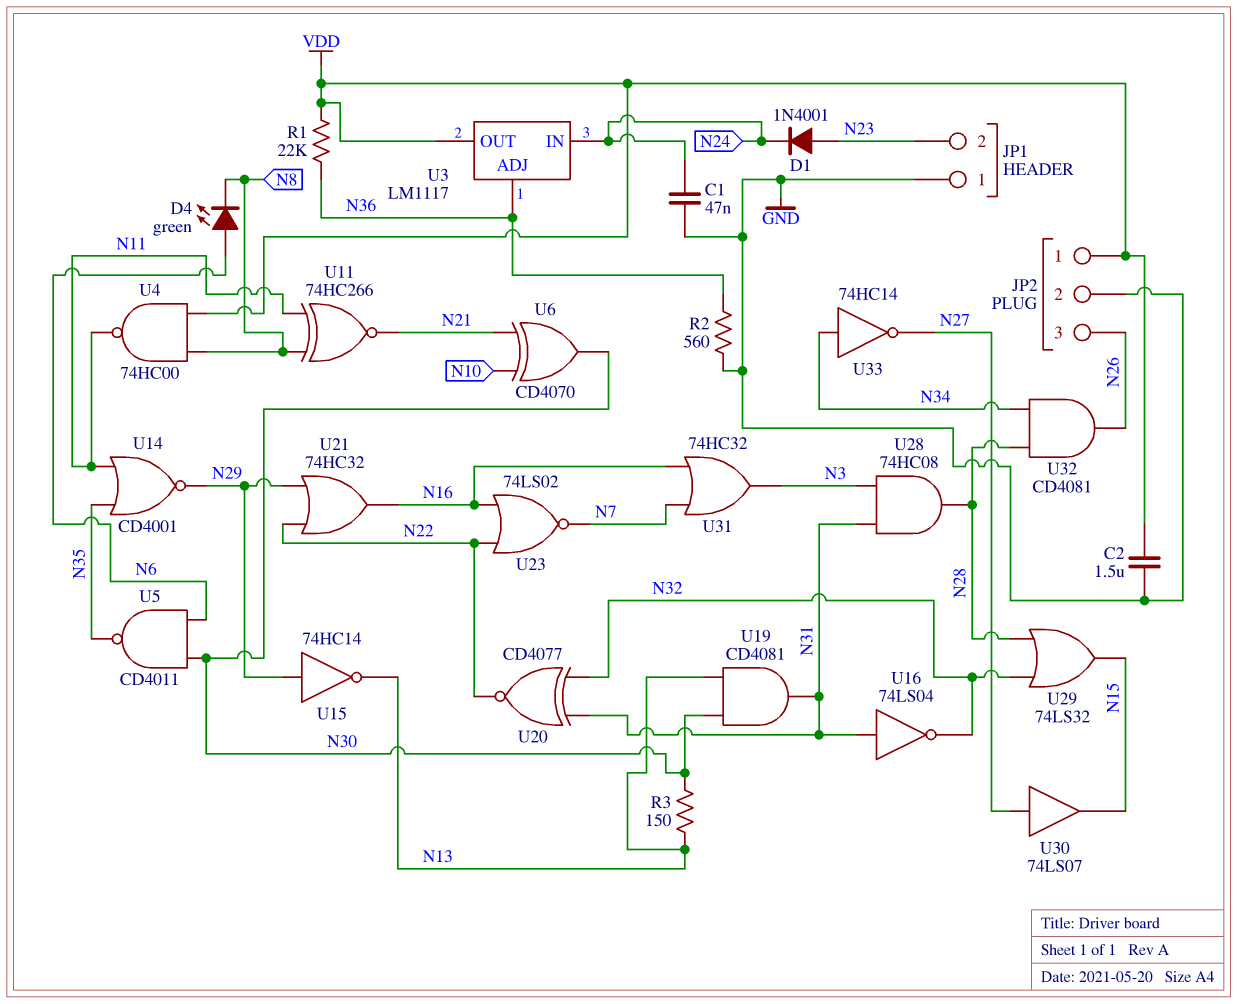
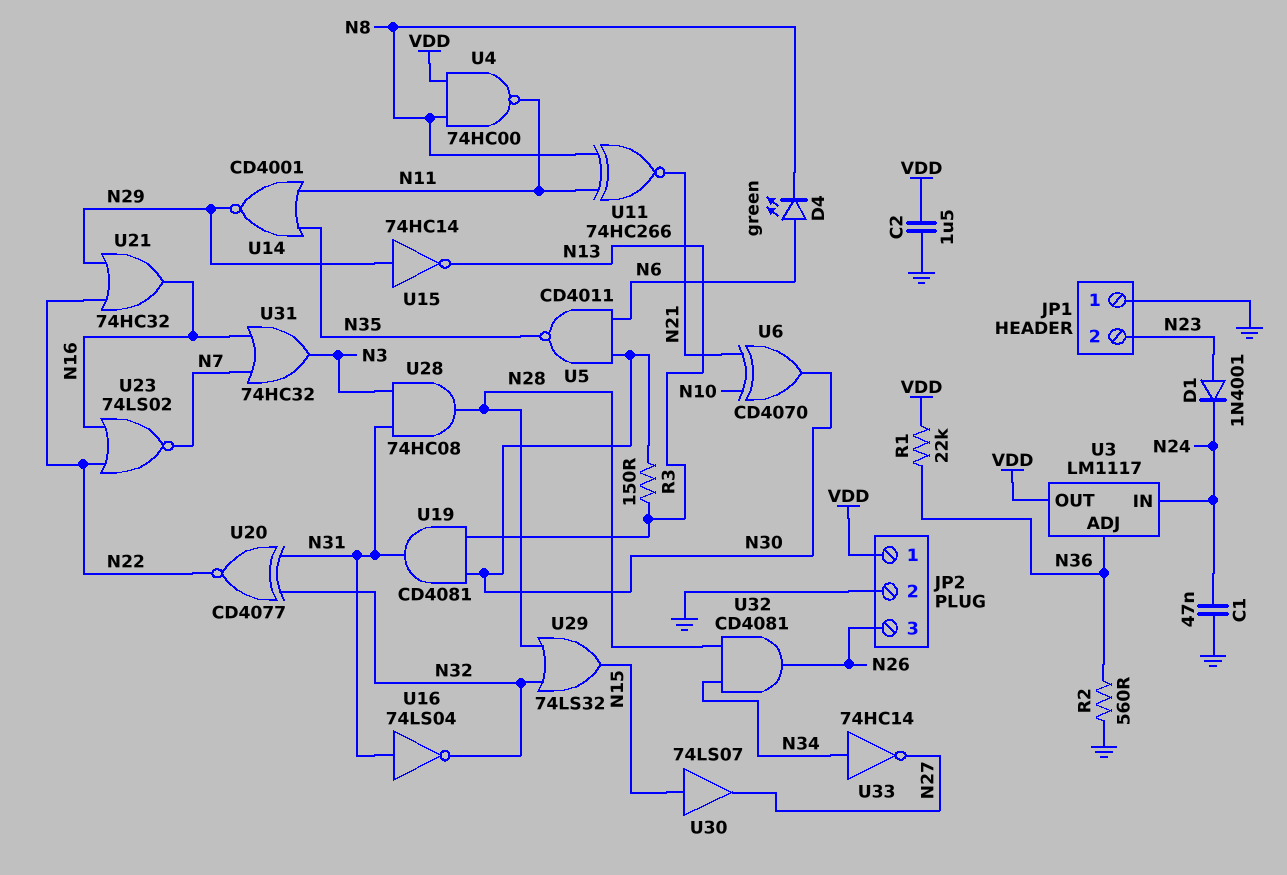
U30: buffer 74LS07 (in N27, out N15) -> buffer 74LS07 (in N15, out N27)

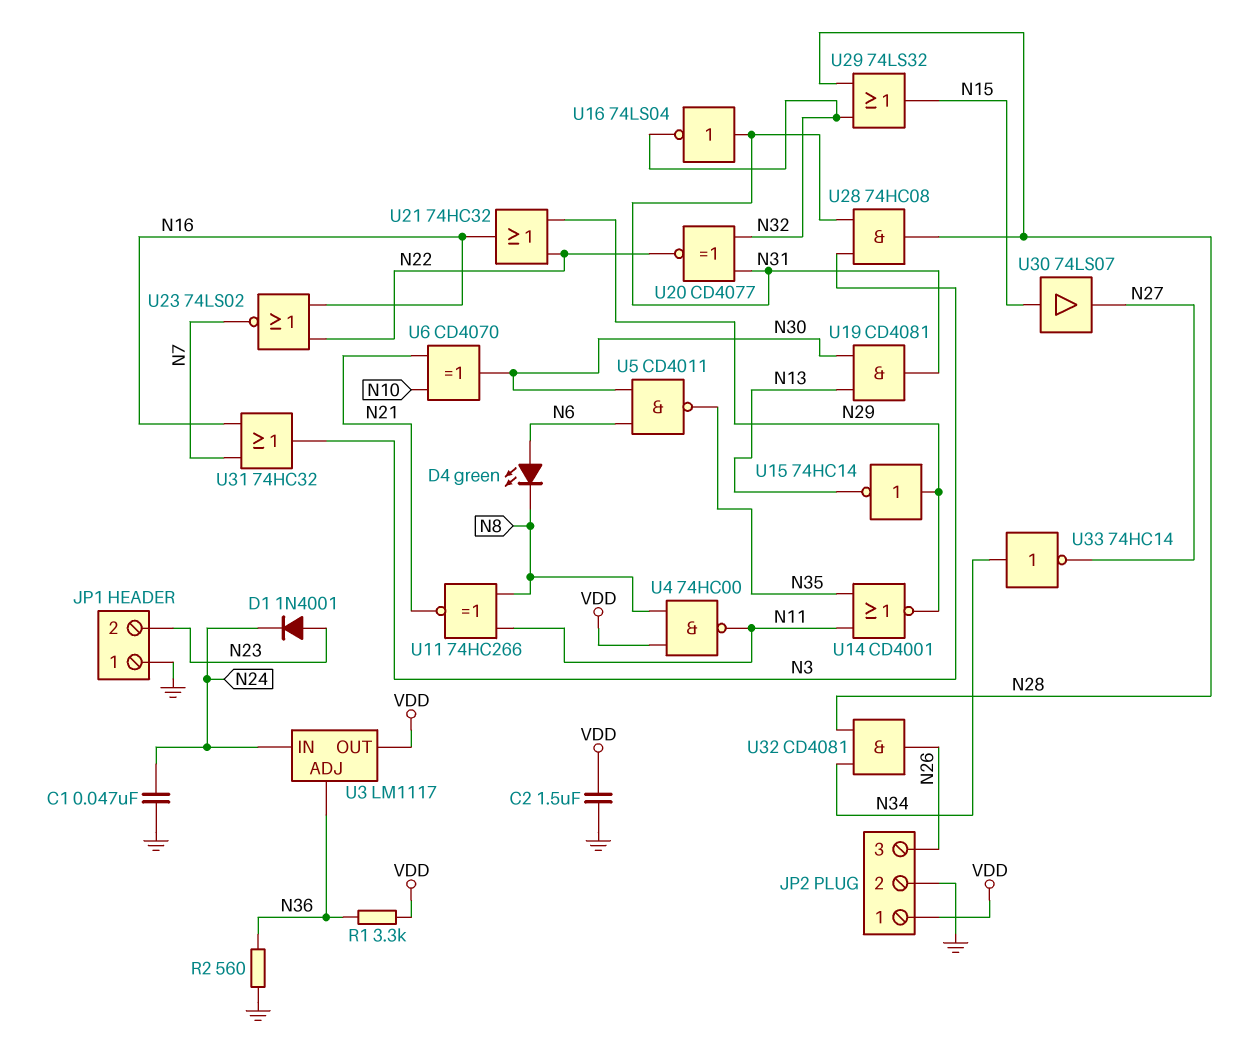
R1: 22k (N36, VDD) -> 3.3k (N36, VDD)
R3: 150 (N13, N30) -> none

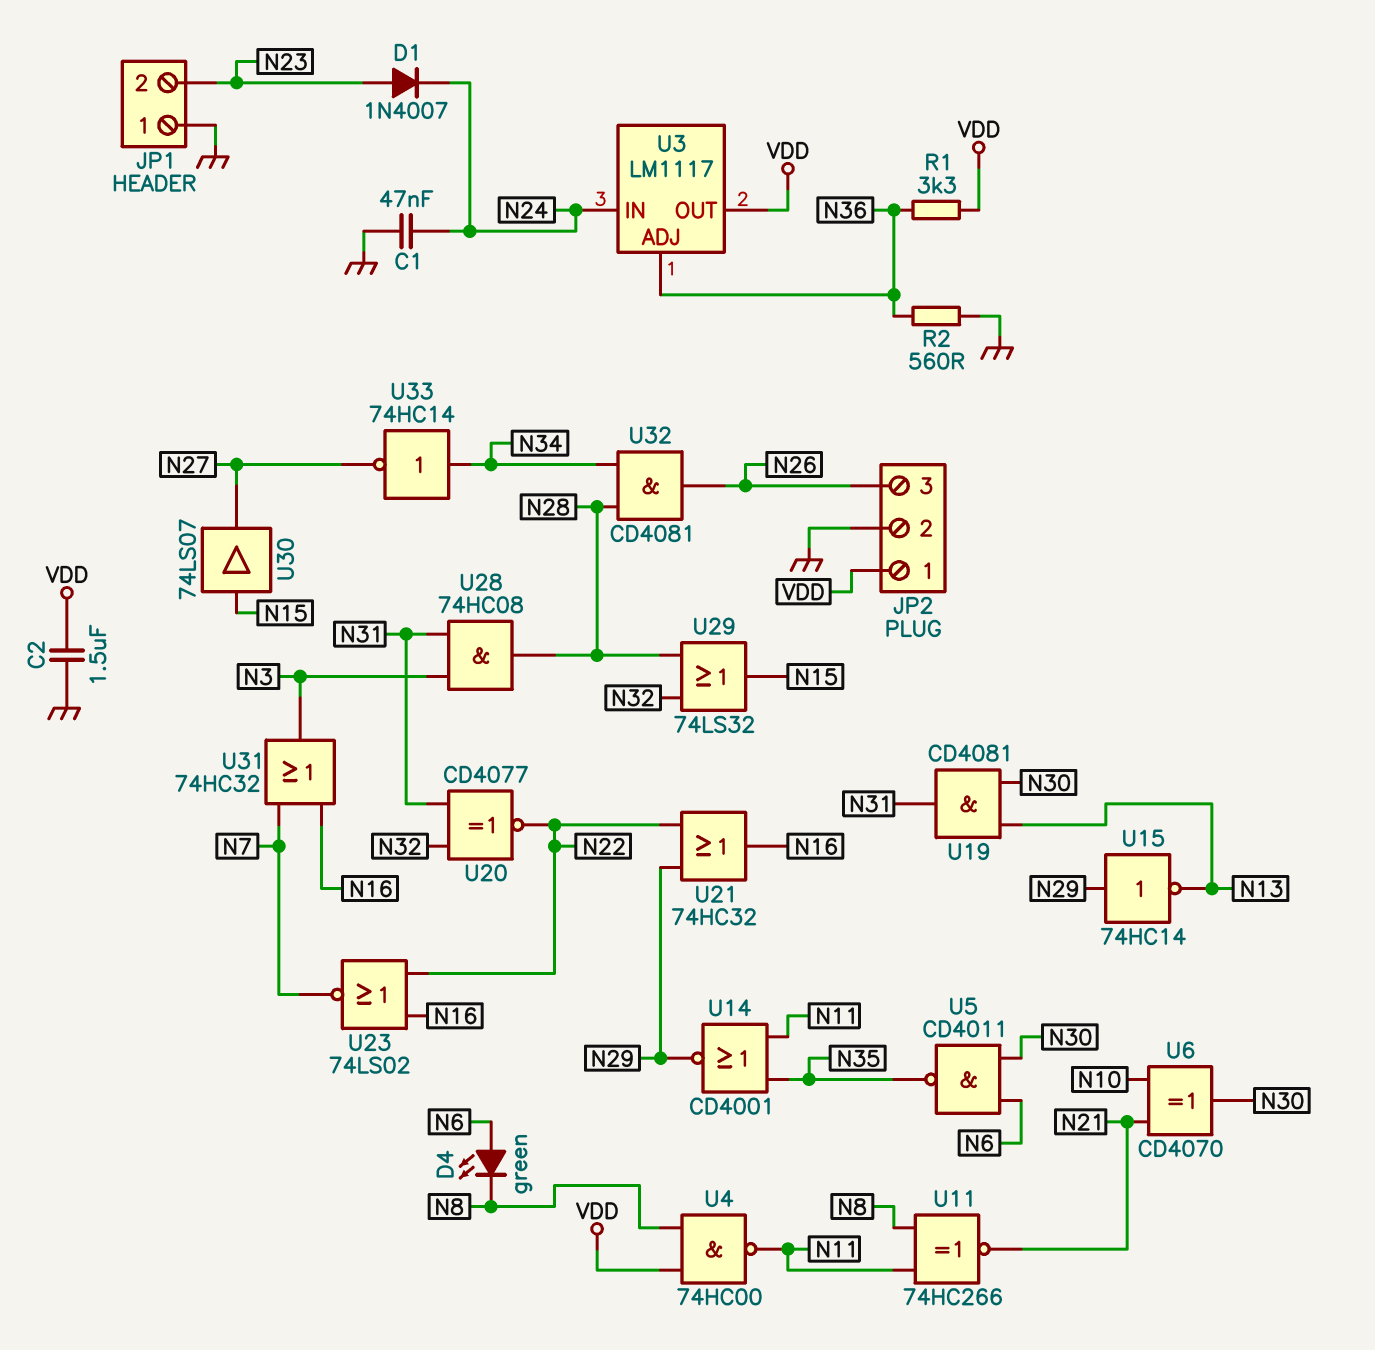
D1: diode 1N4001 (A N23, K N24) -> diode 1N4007 (A N23, K N24)
U16: NOT 74LS04 (in N31, out N32) -> none

